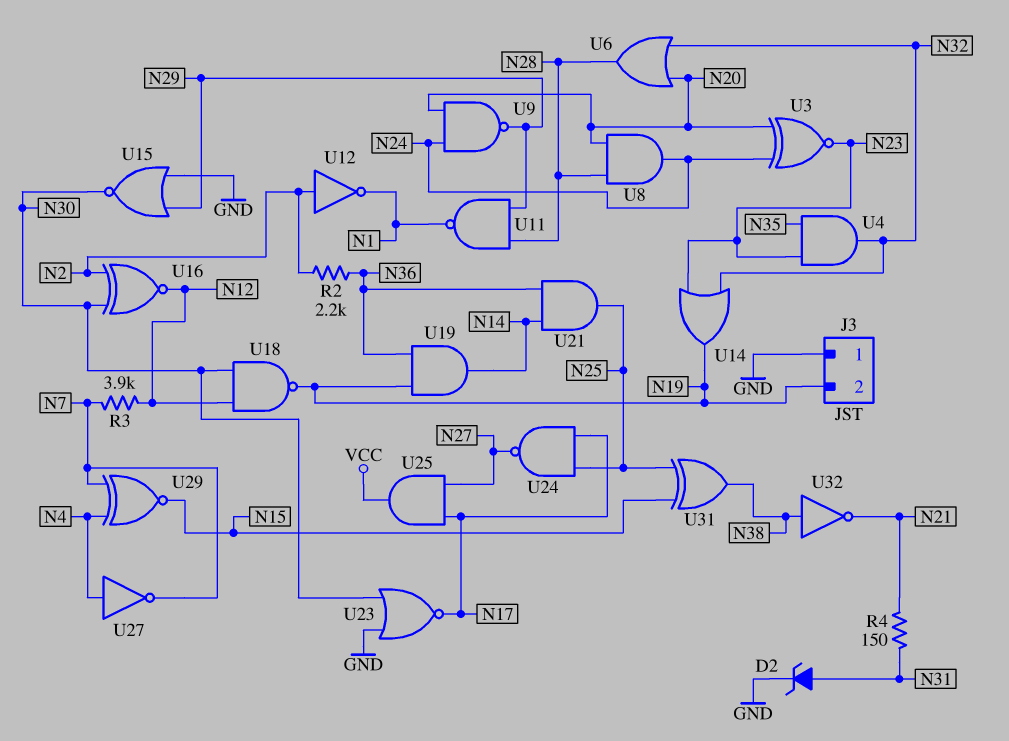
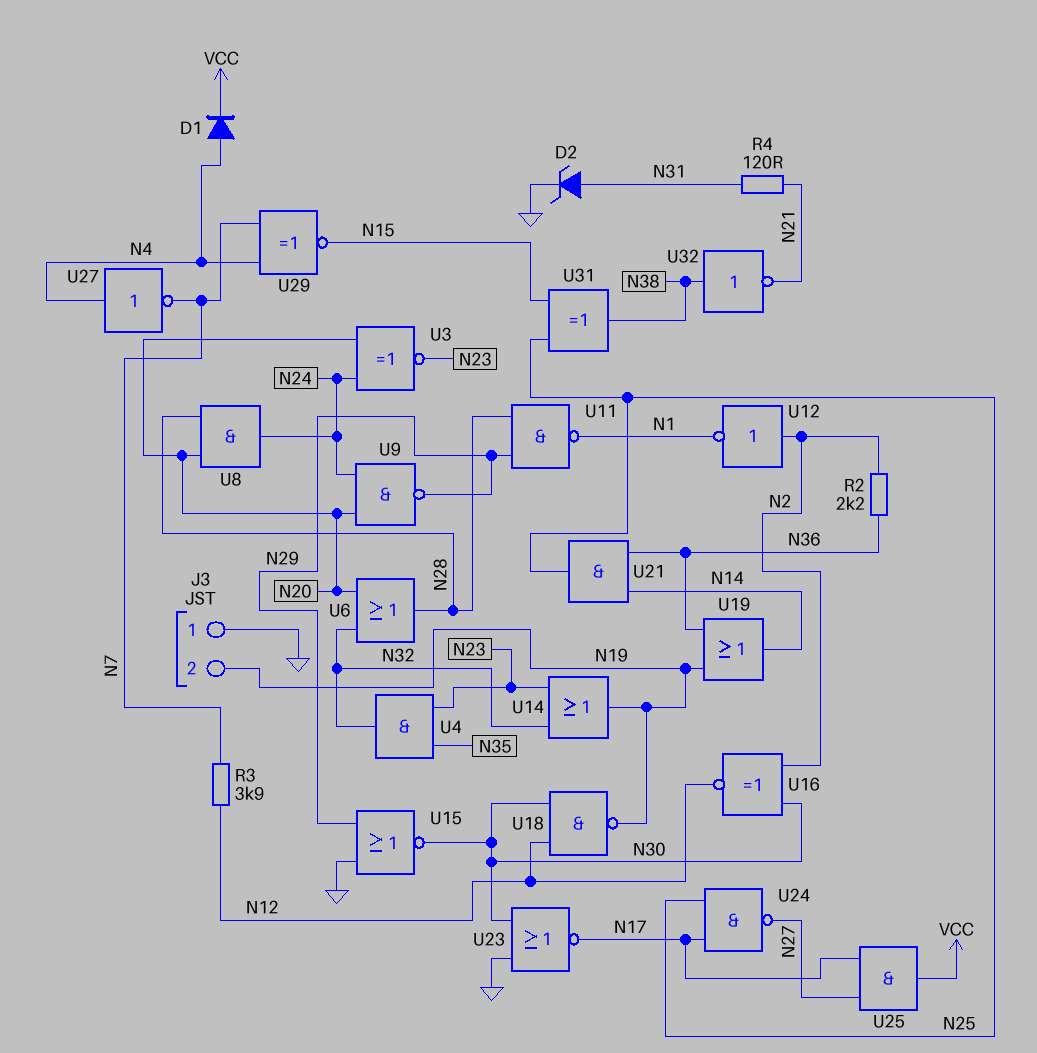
D1: none -> diode (A N4, K VCC)
R4: 150 (N21, N31) -> 120 (N21, N31)
U19: AND (in N19, in N36, out N14) -> OR (in N19, in N36, out N14)

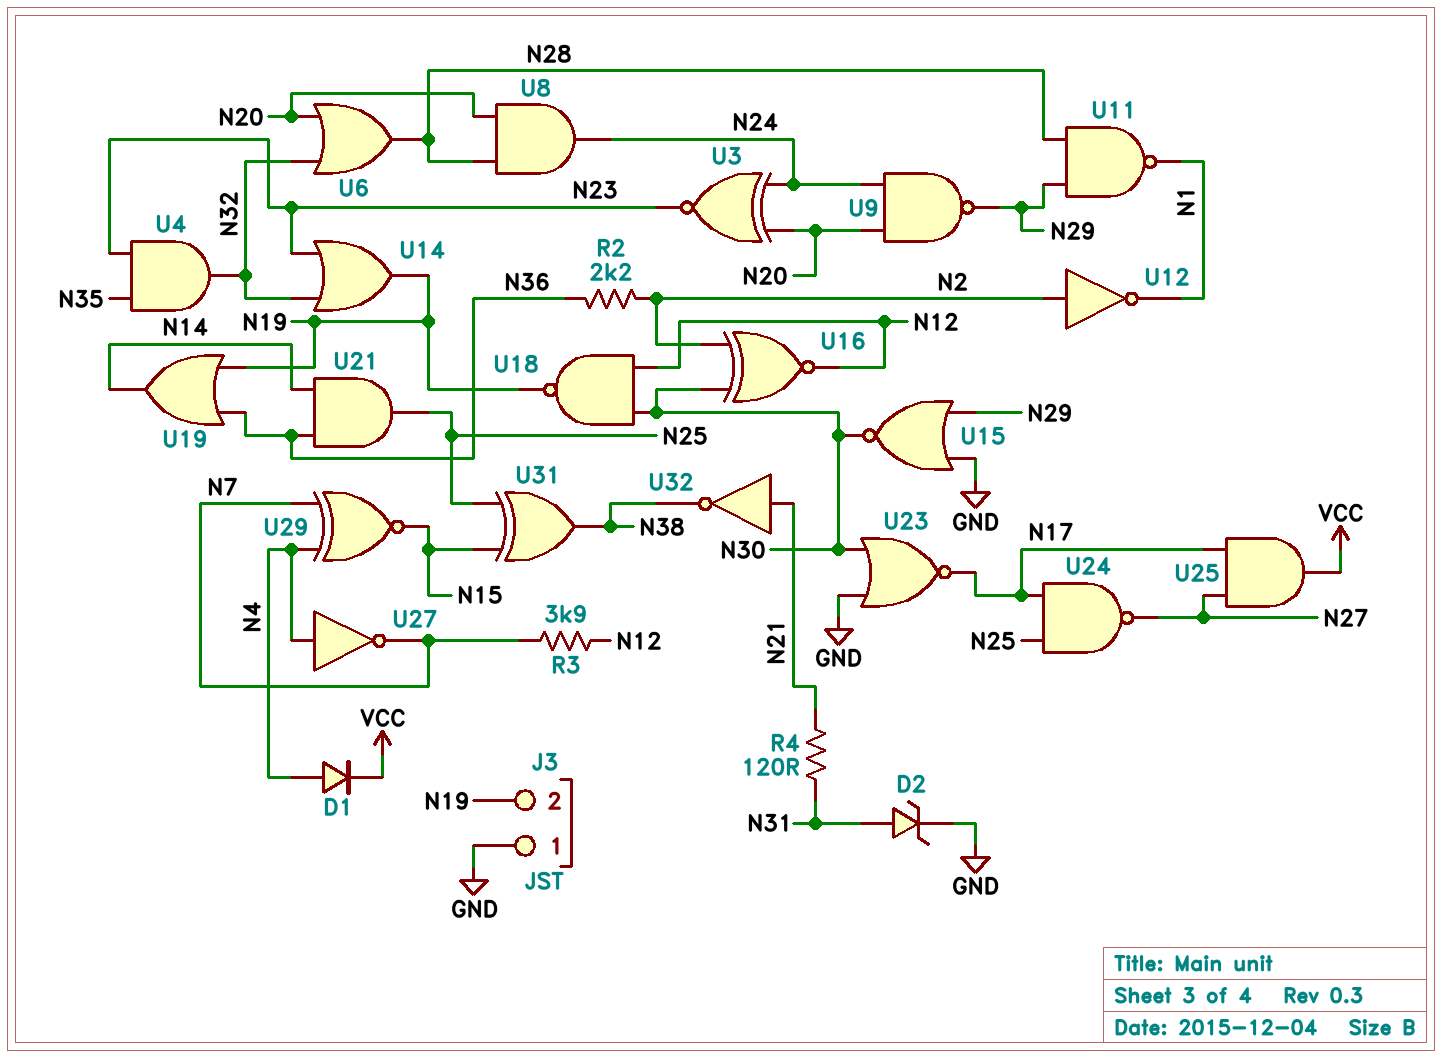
U32: NOT (in N38, out N21) -> NOT (in N21, out N38)

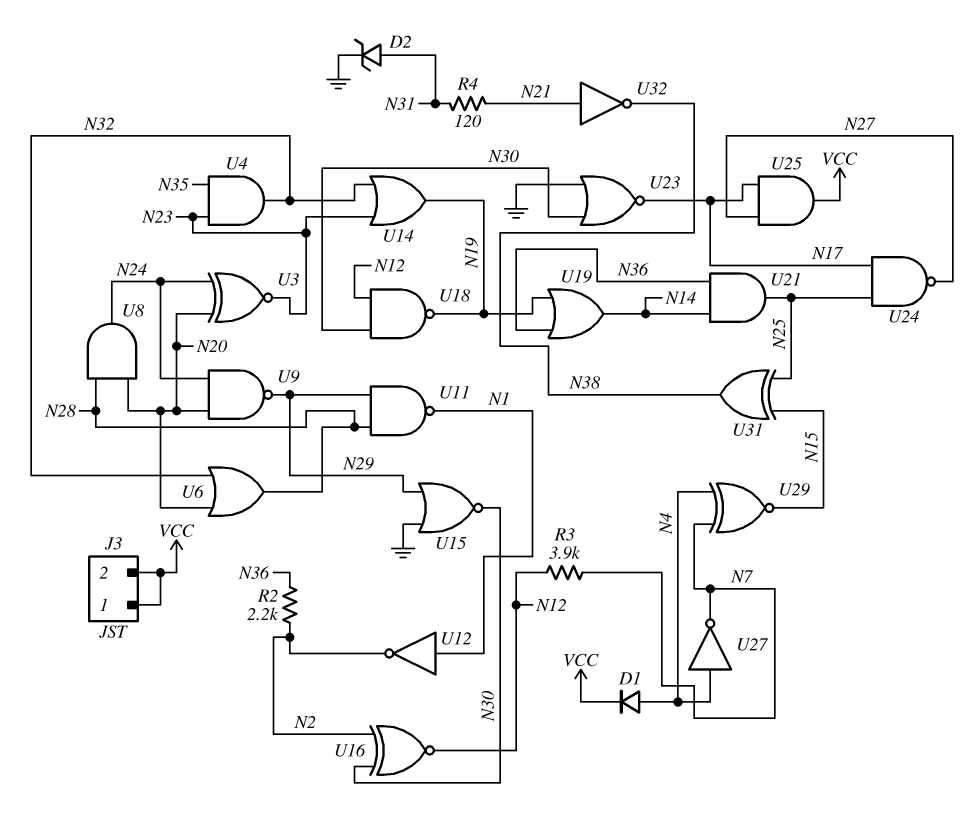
J3 pin 1: GND -> VCC
J3 pin 2: N19 -> VCC
U12: NOT (in N2, out N1) -> NOT (in N1, out N2)

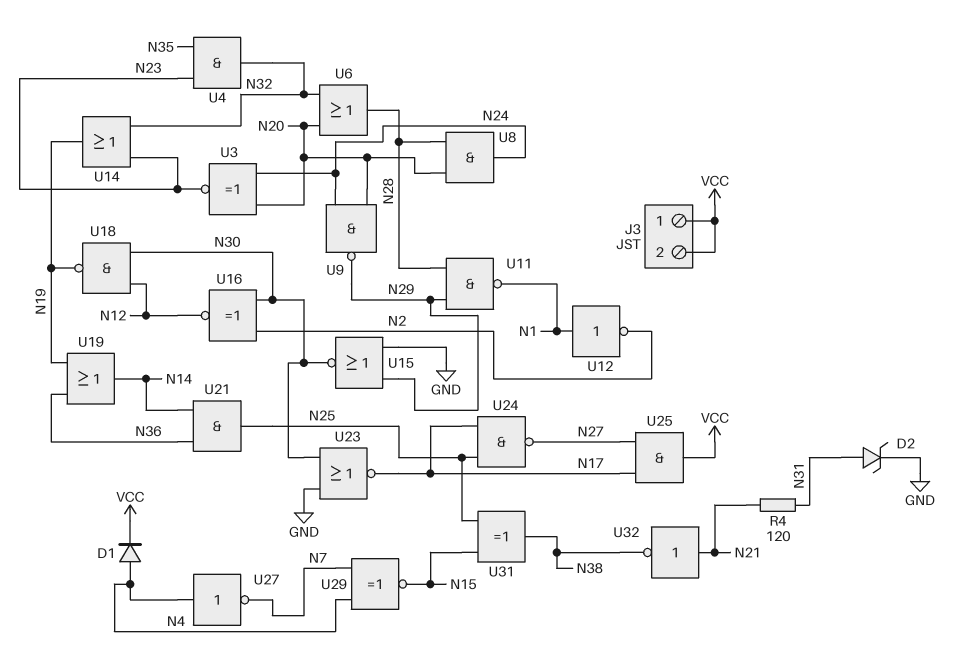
R2: 2.2k (N2, N36) -> none
R3: 3.9k (N7, N12) -> none

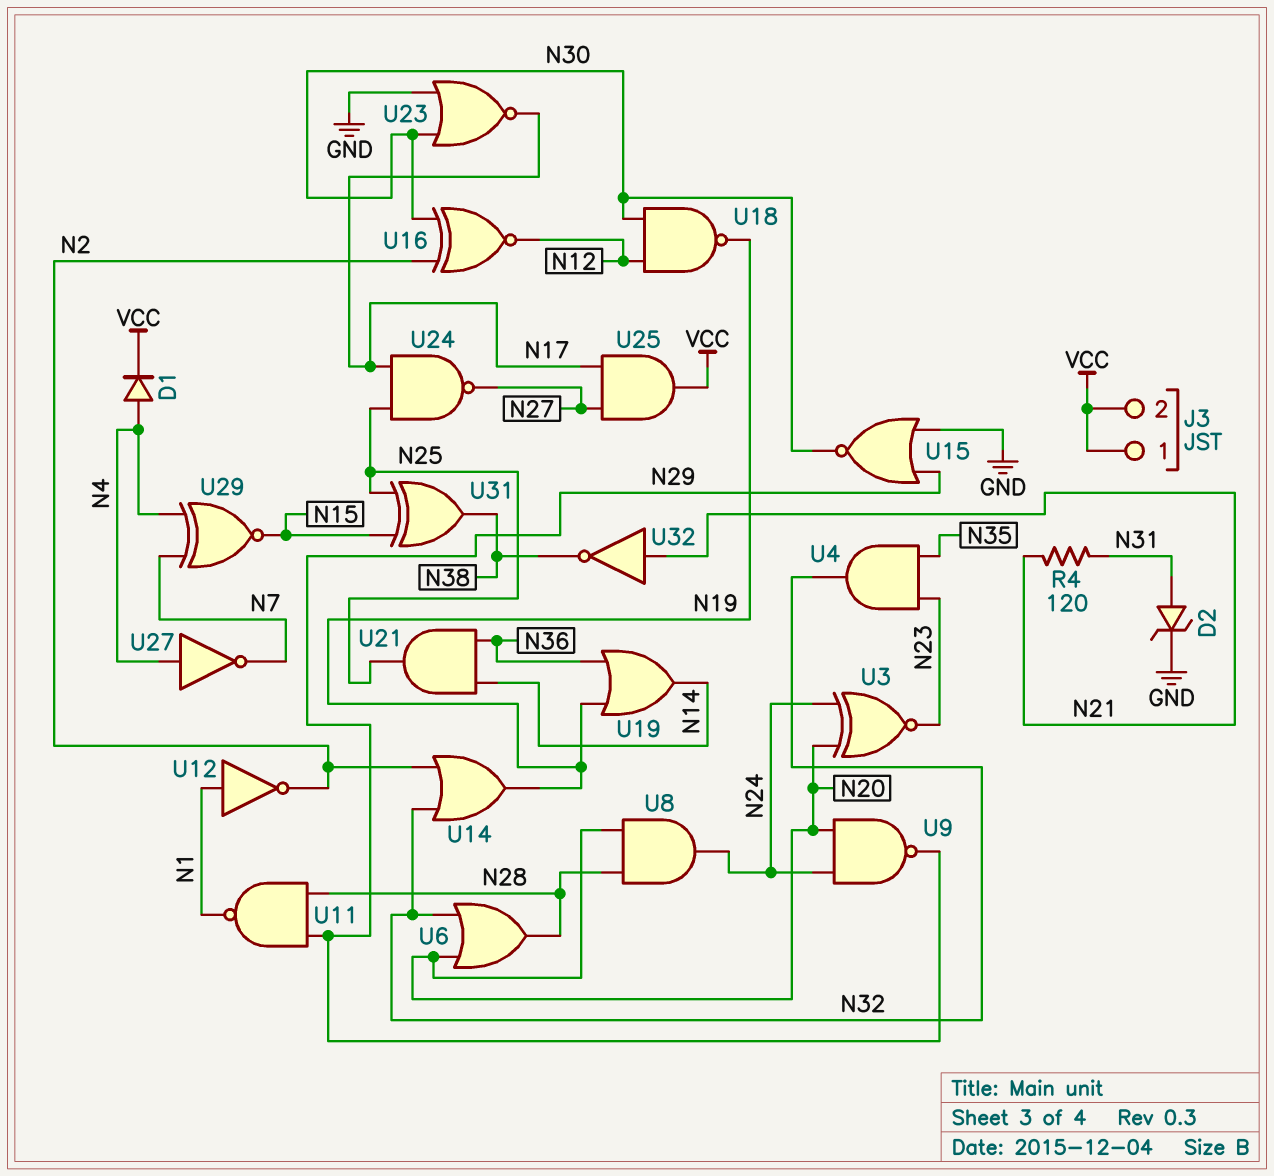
U14: OR (in N23, in N32, out N19) -> OR (in N2, in N32, out N19)

